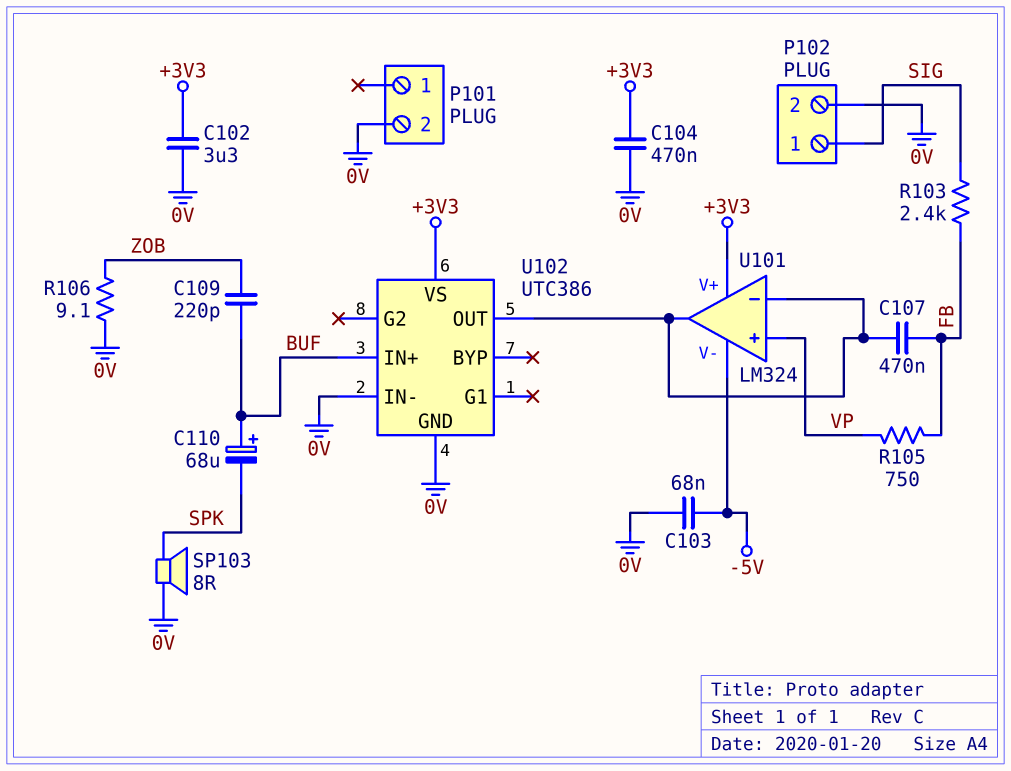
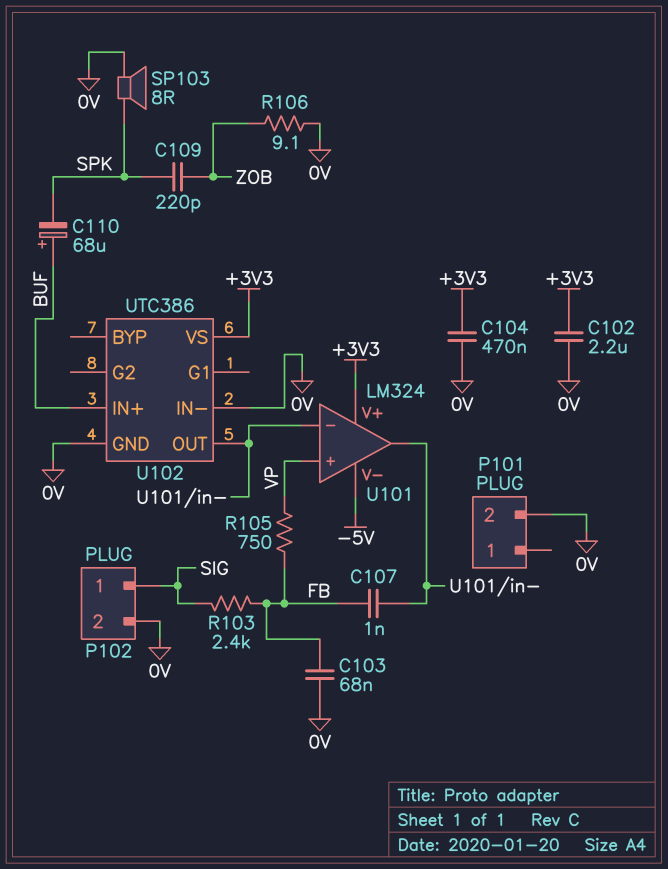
C102: 3.3uF (+3V3, 0V) -> 2.2uF (+3V3, 0V)
C103: 68nF (-5V, 0V) -> 68nF (0V, FB)
C107: 470nF (FB, U101/in-) -> 1nF (FB, U101/in-)
C109: 220pF (BUF, ZOB) -> 220pF (SPK, ZOB)

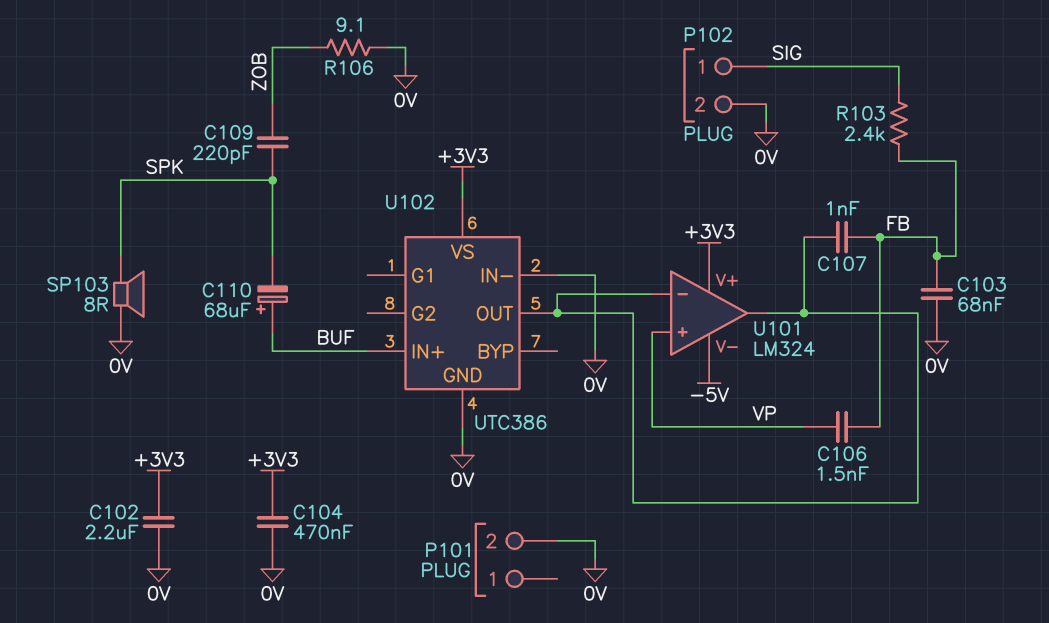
C106: none -> 1.5nF (FB, VP)
R105: 750 (FB, VP) -> none

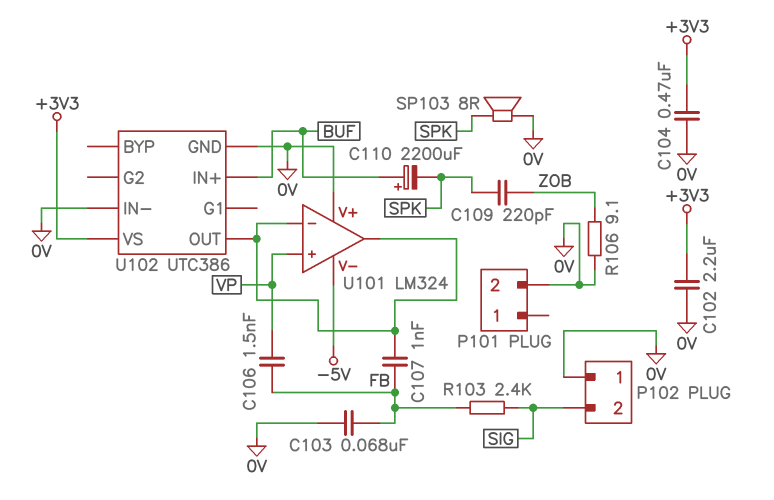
C110: 68uF (plus BUF, minus SPK) -> 2200uF (plus BUF, minus SPK)
P102 pin 1: SIG -> 0V
P102 pin 2: 0V -> SIG
U101 pin V+: +3V3 -> 0V

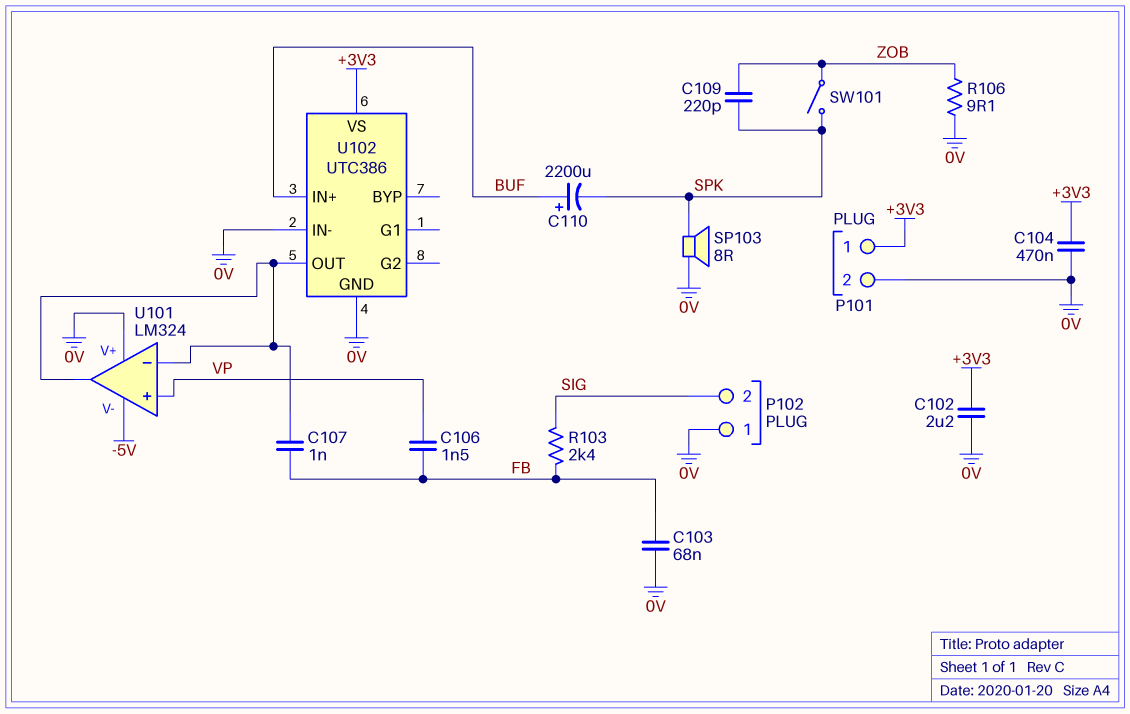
P101 pin 1: none -> +3V3
SW101: none -> switch (SPK, ZOB)

